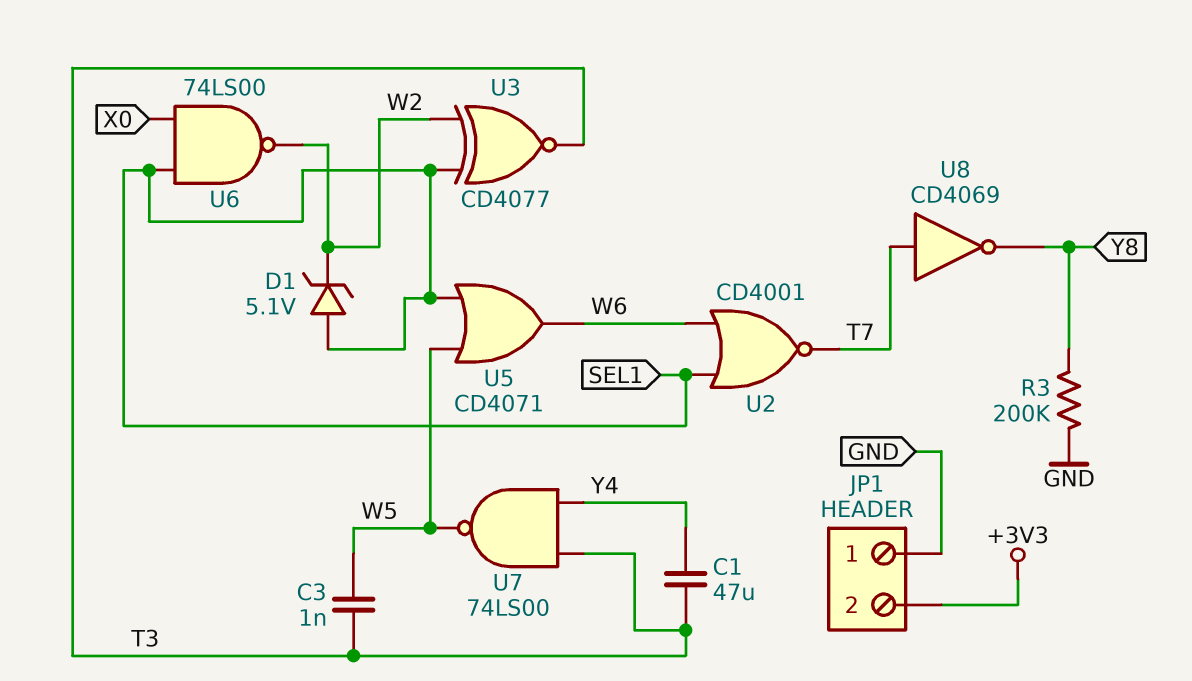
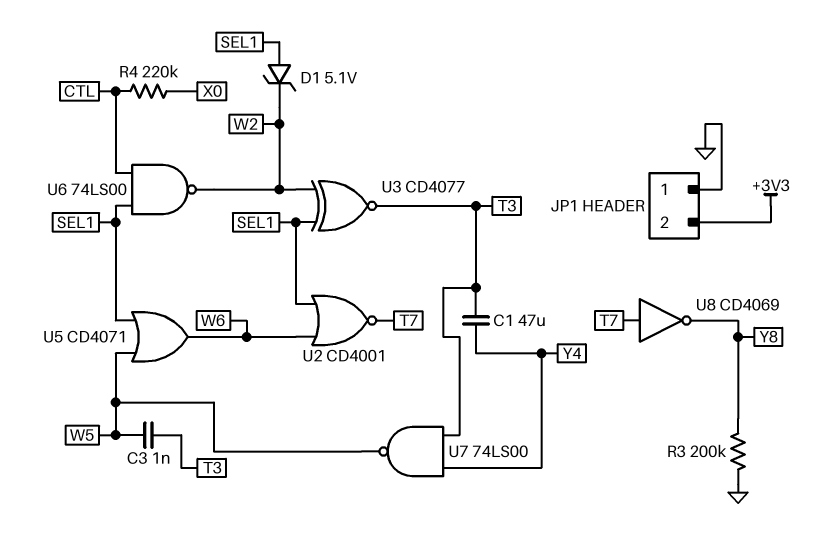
R4: none -> 220k (CTL, X0)
U6: NAND 74LS00 (in SEL1, in X0, out W2) -> NAND 74LS00 (in CTL, in SEL1, out W2)

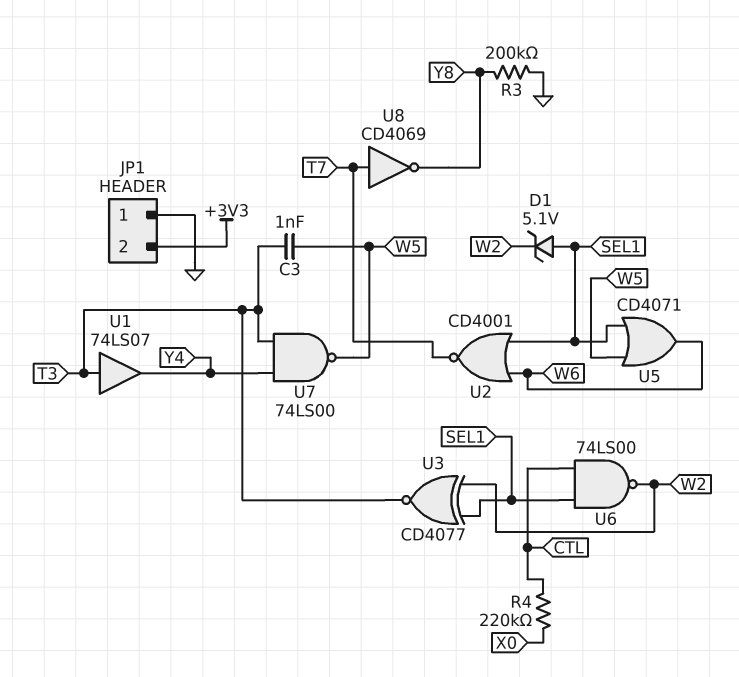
C1: 47uF (T3, Y4) -> none
U1: none -> buffer 74LS07 (in T3, out Y4)

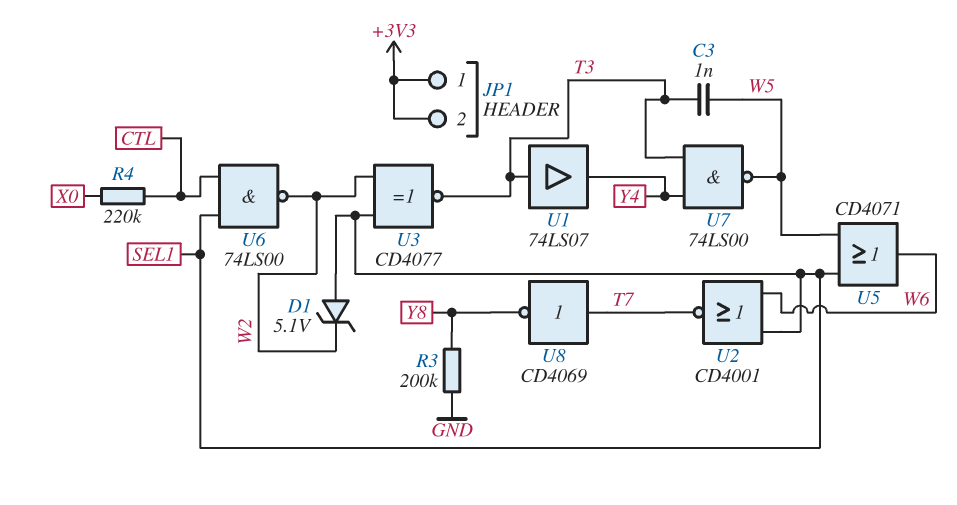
JP1 pin 1: GND -> +3V3

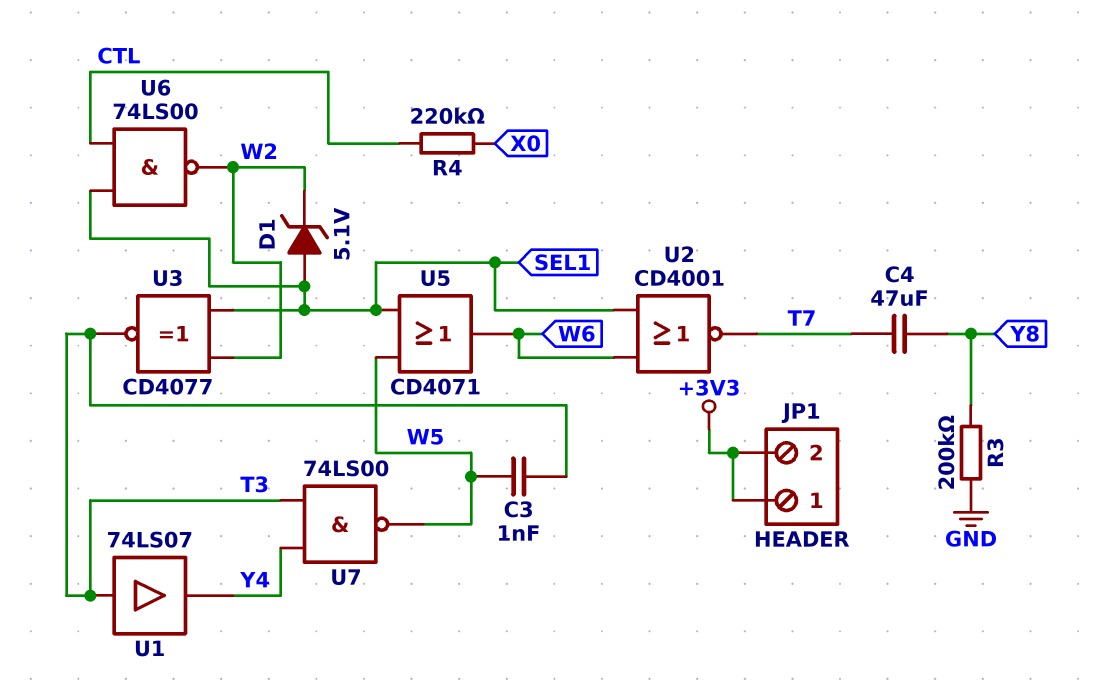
C4: none -> 47uF (T7, Y8)
U8: NOT CD4069 (in T7, out Y8) -> none

